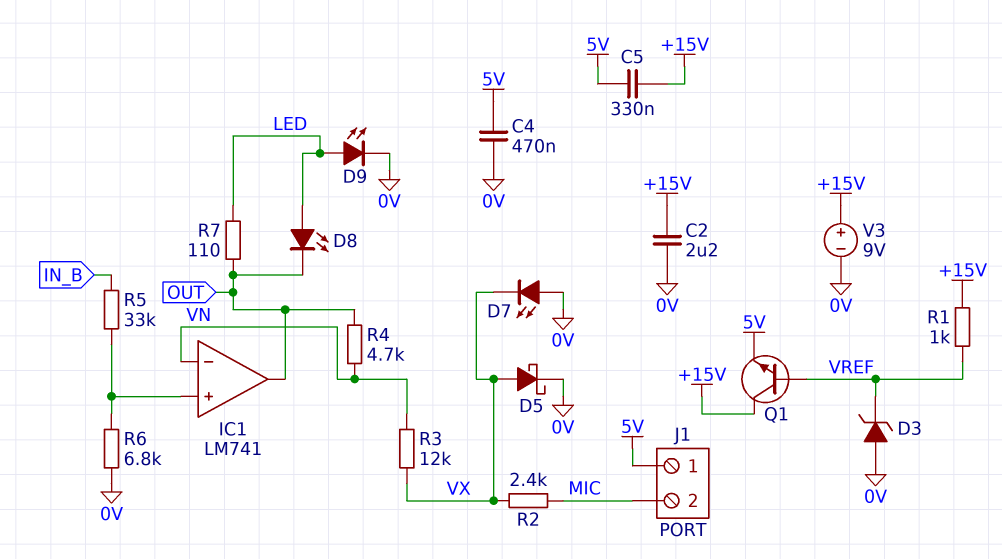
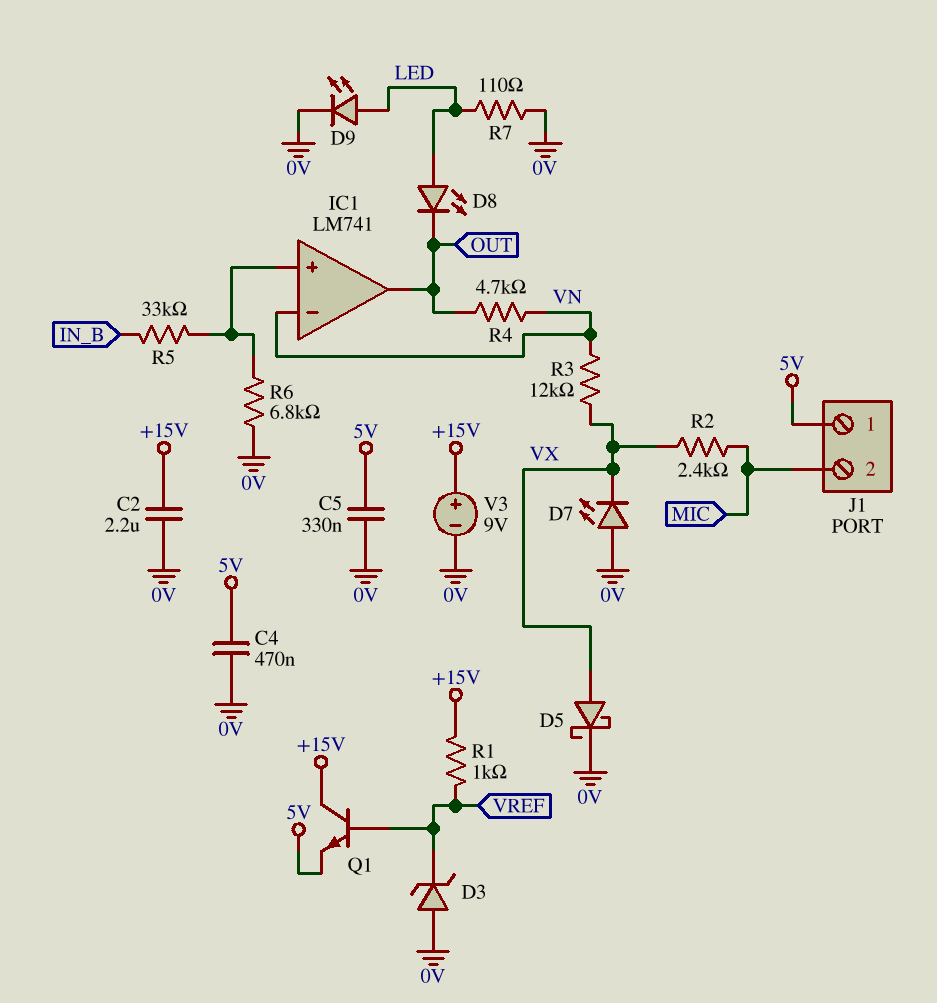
C5: 330nF (+15V, 5V) -> 330nF (0V, 5V)
R7: 110 (LED, OUT) -> 110 (0V, LED)

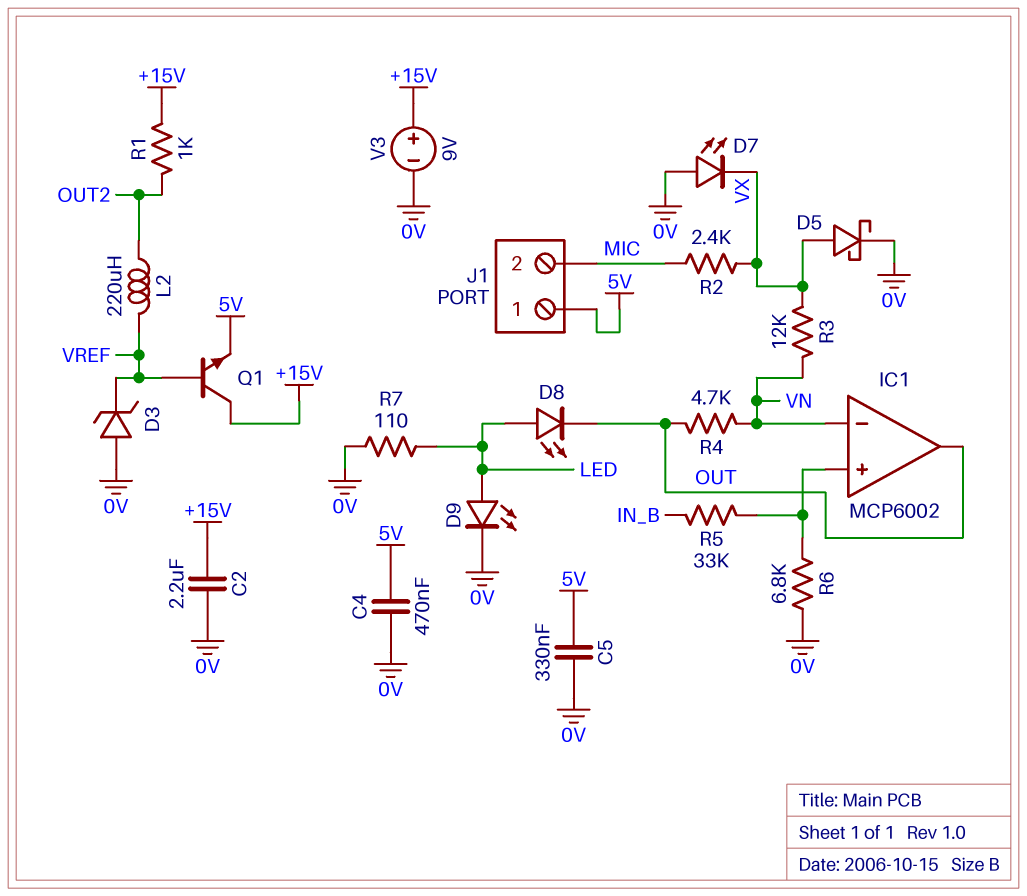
IC1: LM741 -> MCP6002
L2: none -> 220uH (OUT2, VREF)
R1: 1k (+15V, VREF) -> 1k (+15V, OUT2)

